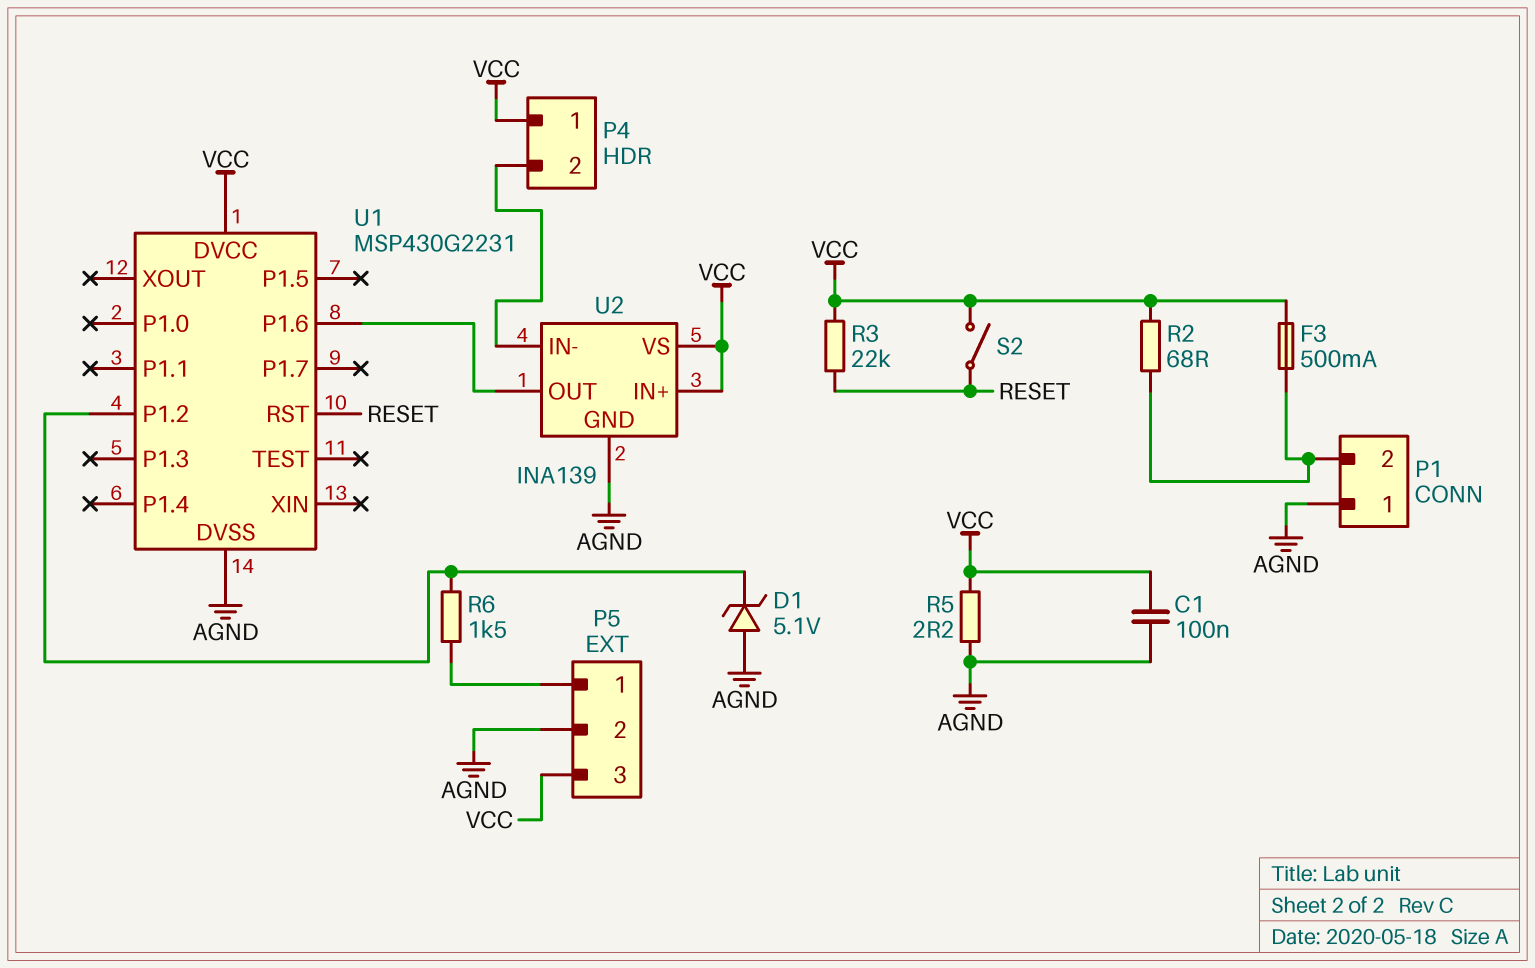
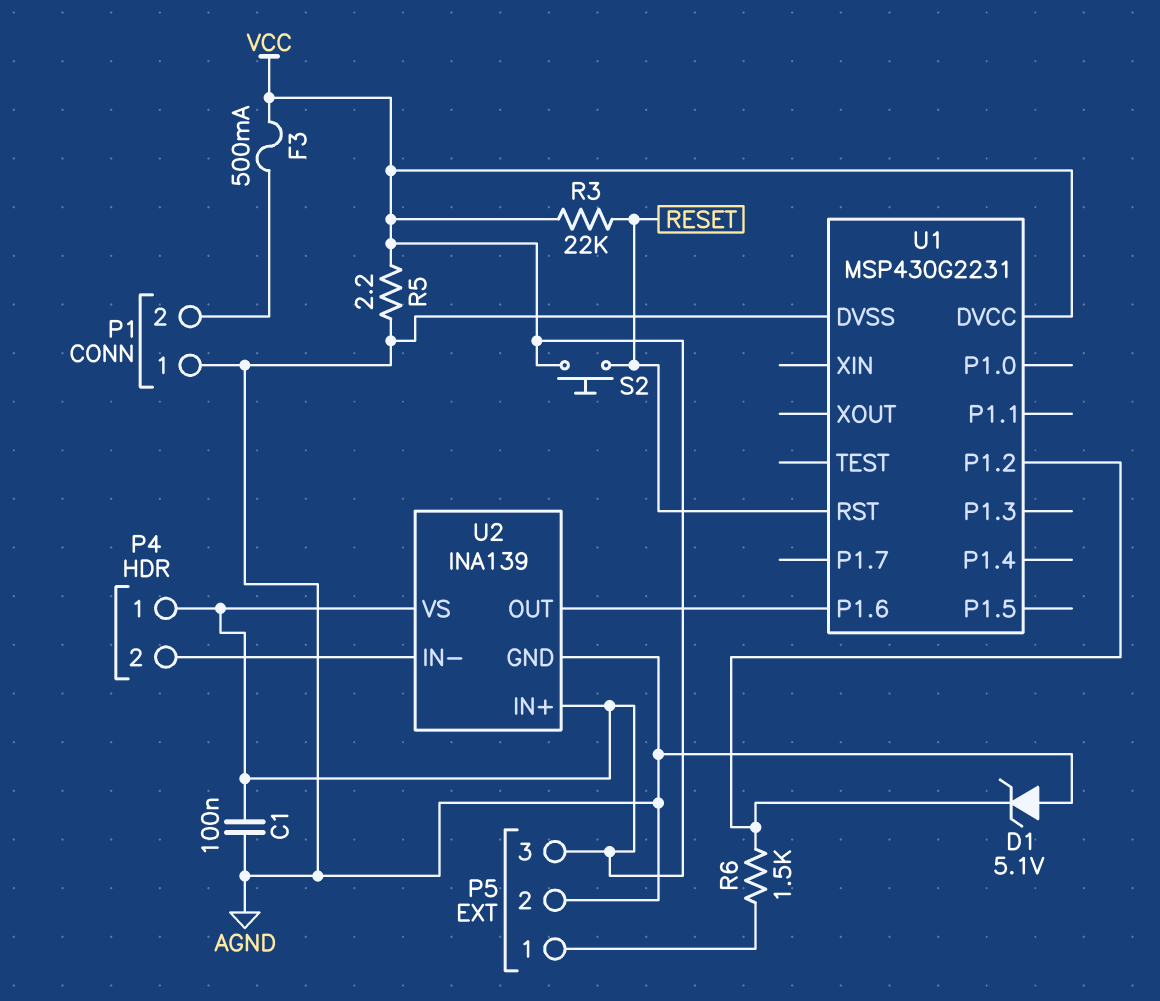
R2: 68 (P1/2, VCC) -> none
S2: switch (RESET, VCC) -> button (RESET, VCC)

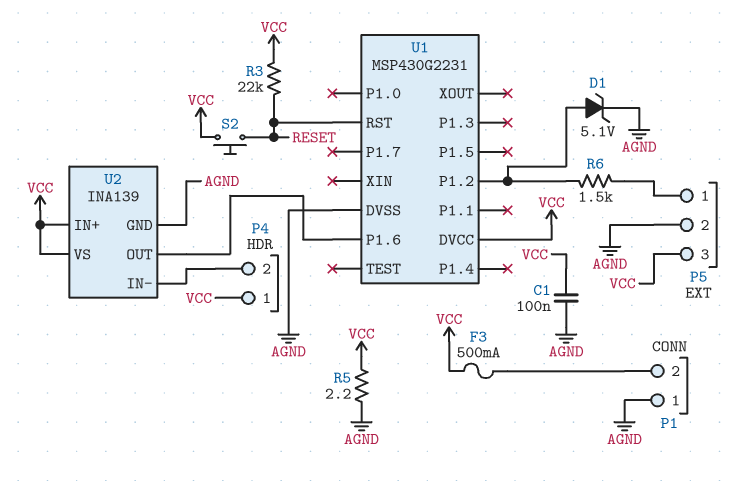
D1: zener 5.1V (A AGND, K U1/P1.2) -> zener 5.1V (A U1/P1.2, K AGND)

